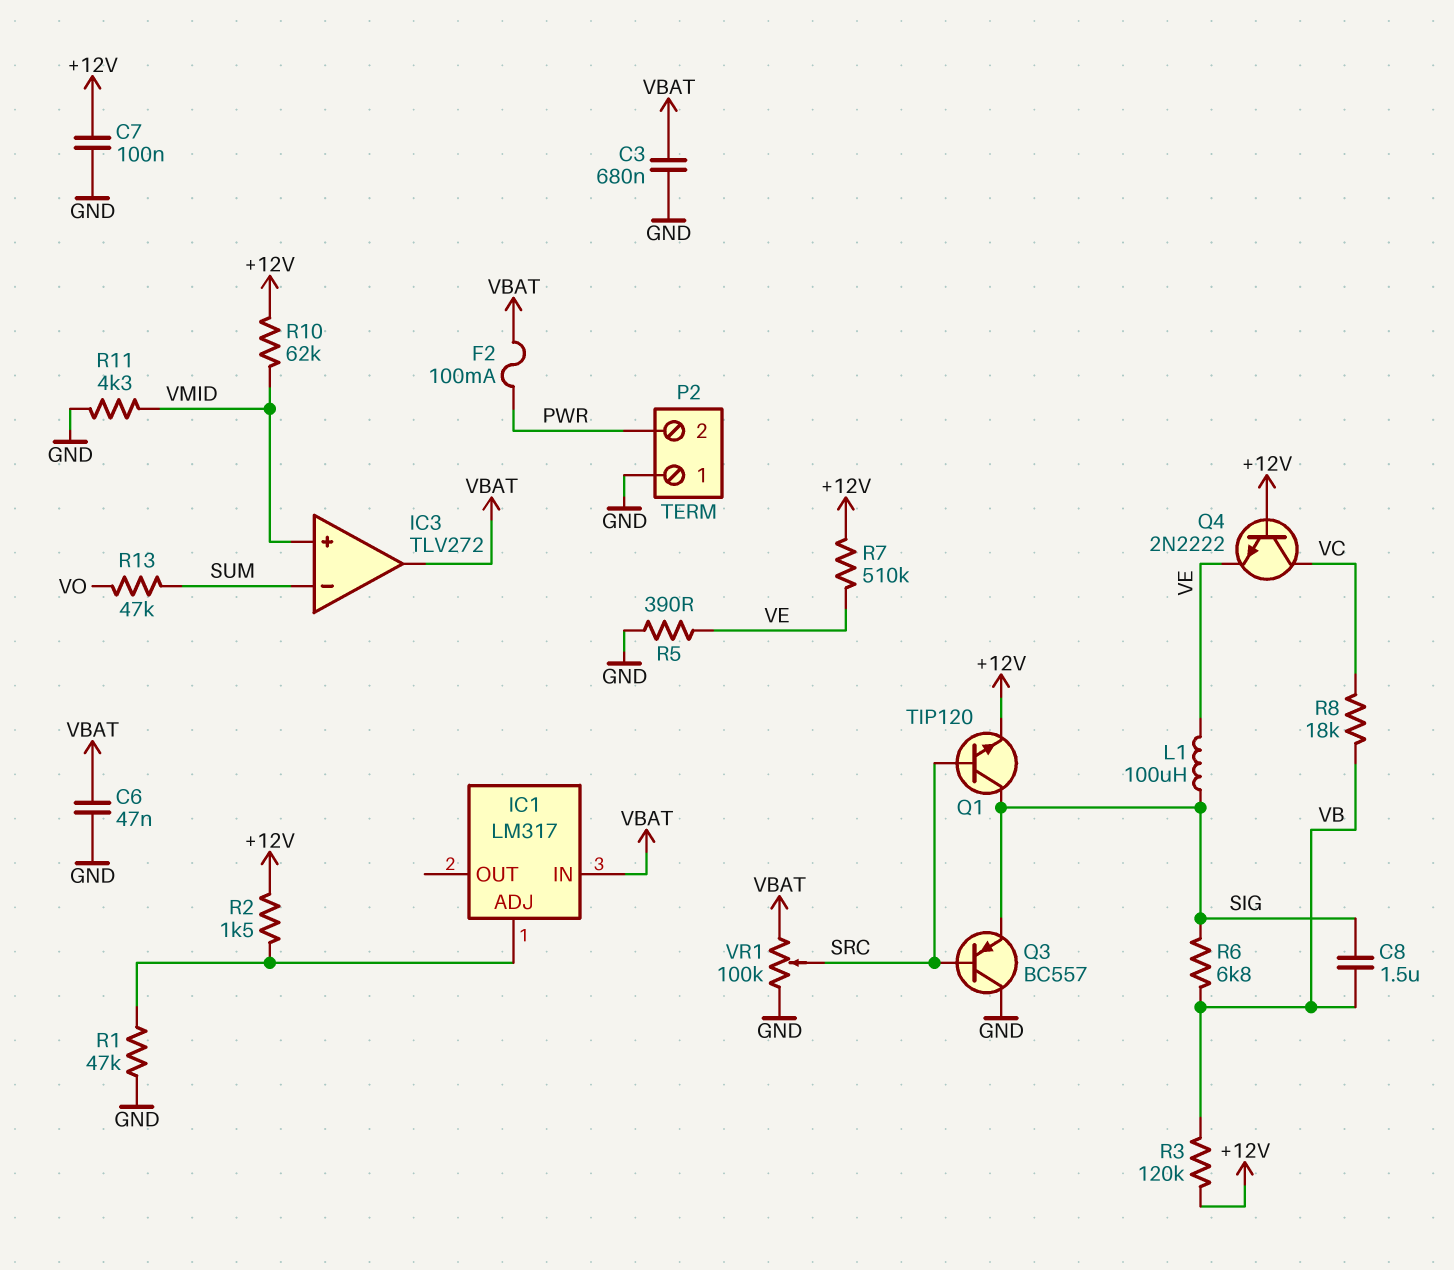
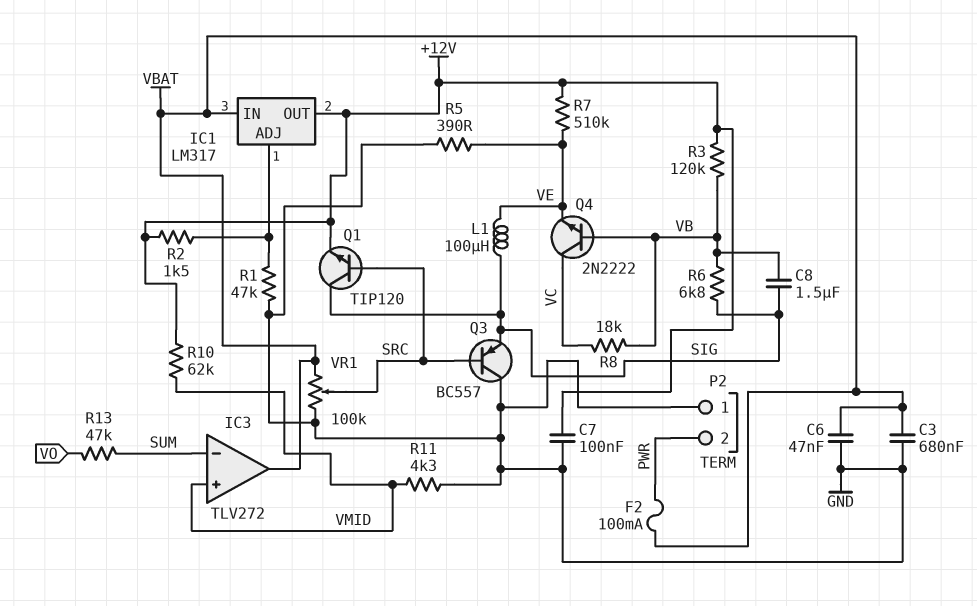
IC1 pin OUT: none -> +12V
Q4: NPN 2N2222 (B +12V, C VC, E VE) -> NPN 2N2222 (B VB, C VC, E VE)

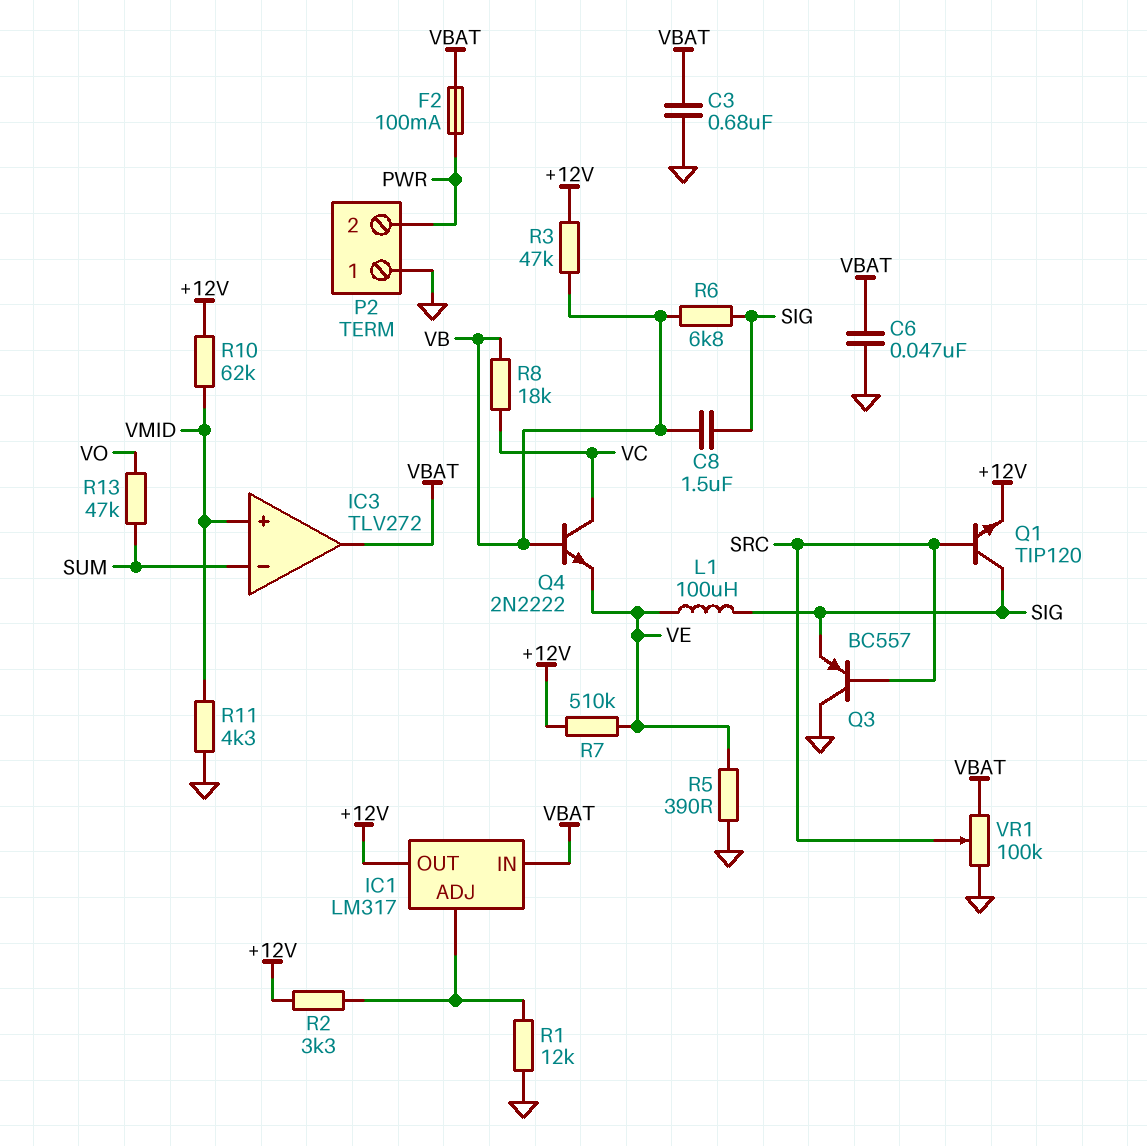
C7: 100nF (+12V, GND) -> none
R1: 47k (GND, IC1/ADJ) -> 12k (GND, IC1/ADJ)
R2: 1.5k (+12V, IC1/ADJ) -> 3.3k (+12V, IC1/ADJ)
R3: 120k (+12V, VB) -> 47k (+12V, VB)

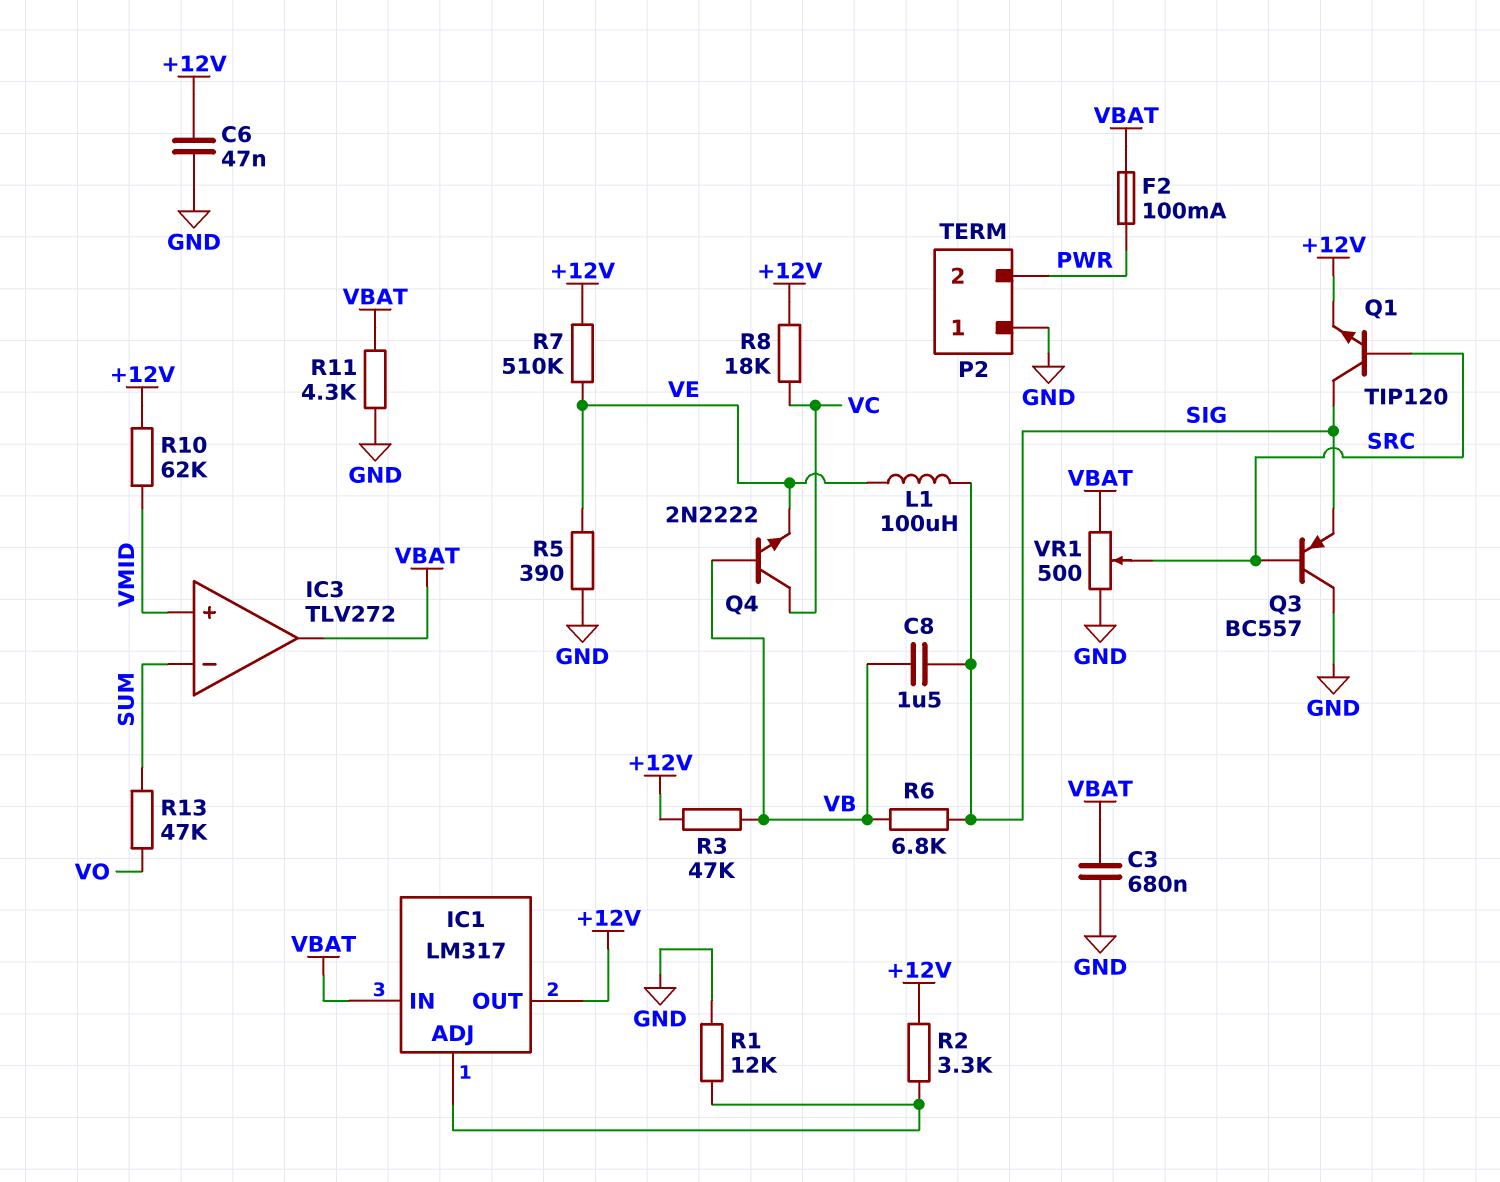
C6: 47nF (GND, VBAT) -> 47nF (+12V, GND)
R8: 18k (VB, VC) -> 18k (+12V, VC)
R11: 4.3k (GND, VMID) -> 4.3k (GND, VBAT)
VR1: 100k (GND, VBAT, wiper SRC) -> 500 (GND, VBAT, wiper SRC)

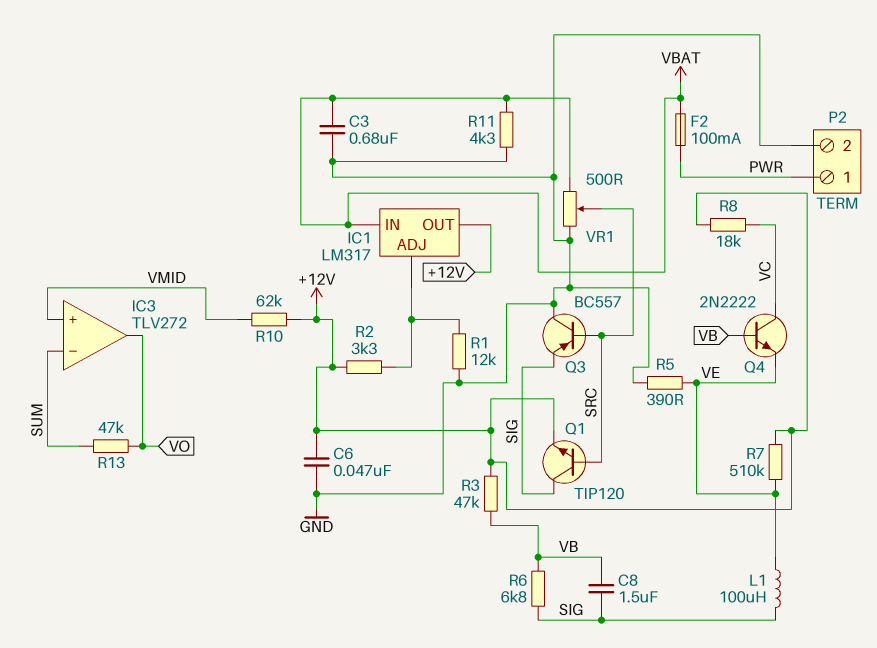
IC3 pin out: VBAT -> VO
P2 pin 1: GND -> PWR
P2 pin 2: PWR -> GND

